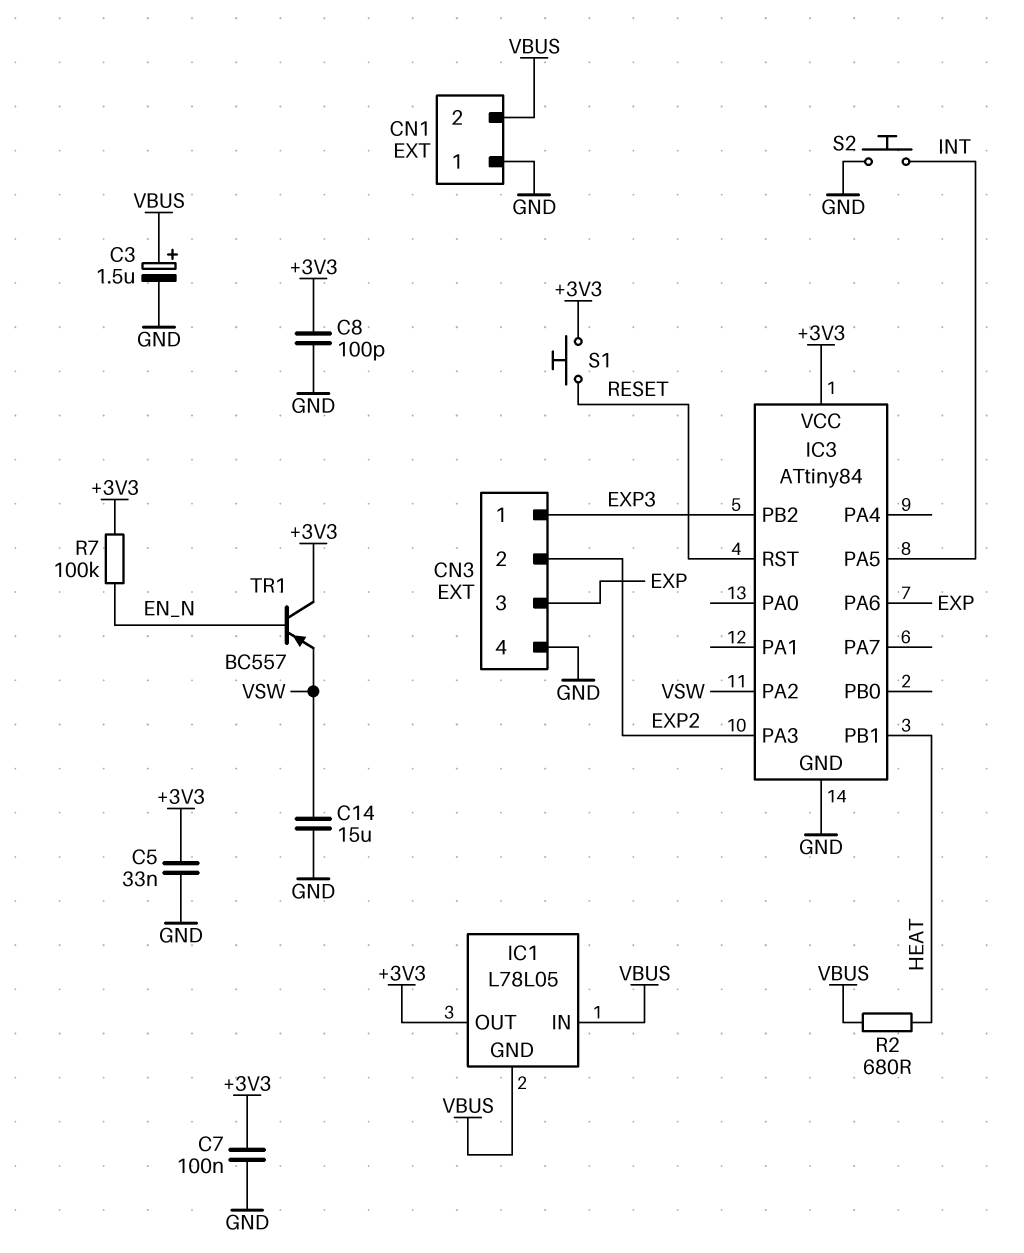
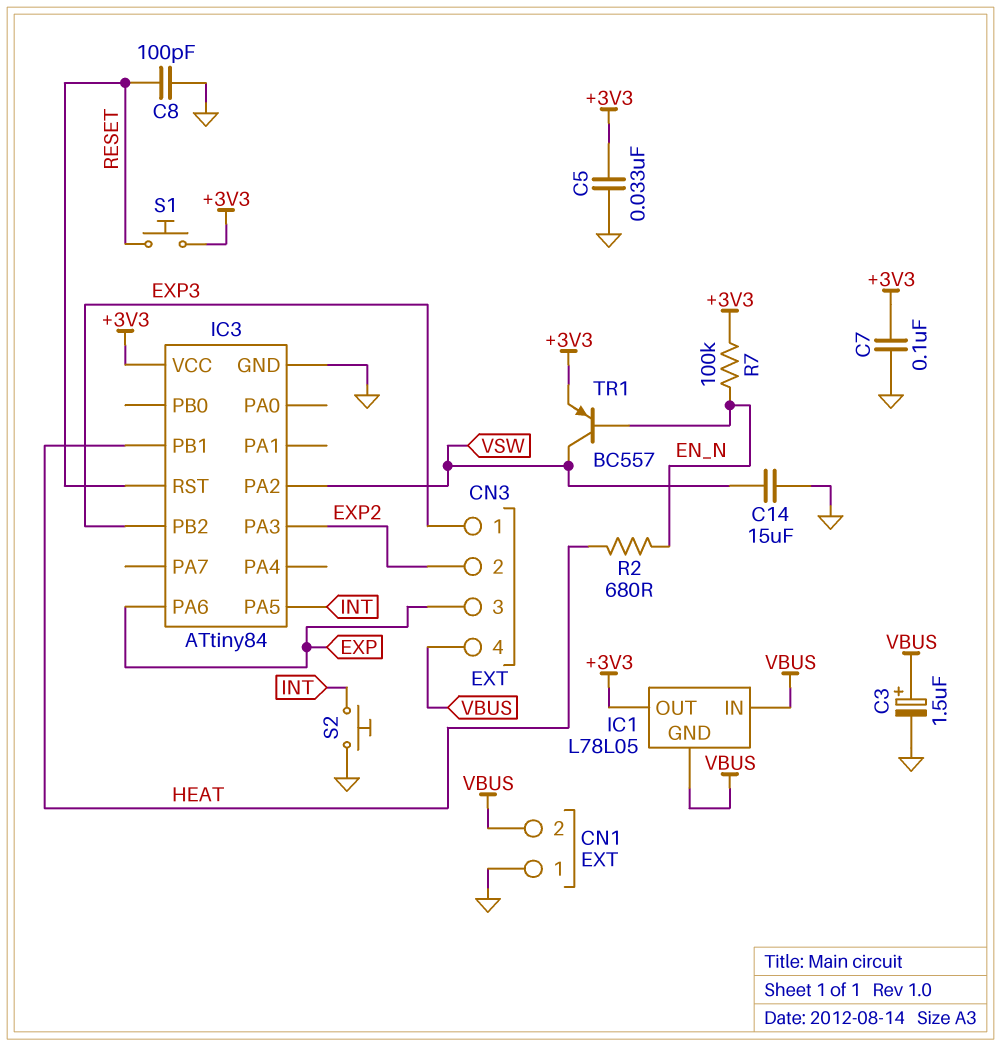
C8: 100pF (+3V3, GND) -> 100pF (GND, RESET)
CN3 pin 4: GND -> VBUS
R2: 680 (HEAT, VBUS) -> 680 (EN_N, HEAT)
TR1: PNP BC557 (B EN_N, C +3V3, E VSW) -> PNP BC557 (B EN_N, C VSW, E +3V3)

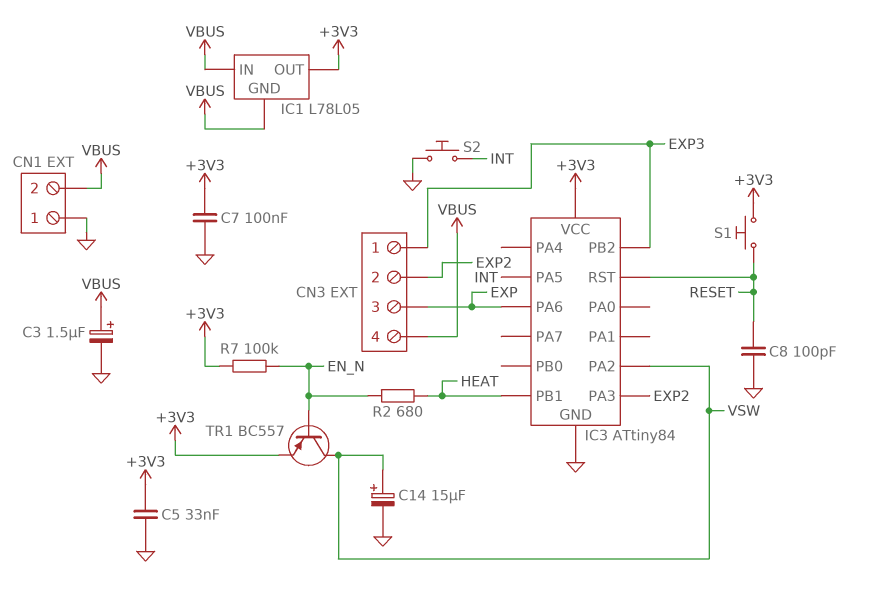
C14: 15uF (GND, VSW) -> 15uF (plus VSW, minus GND)

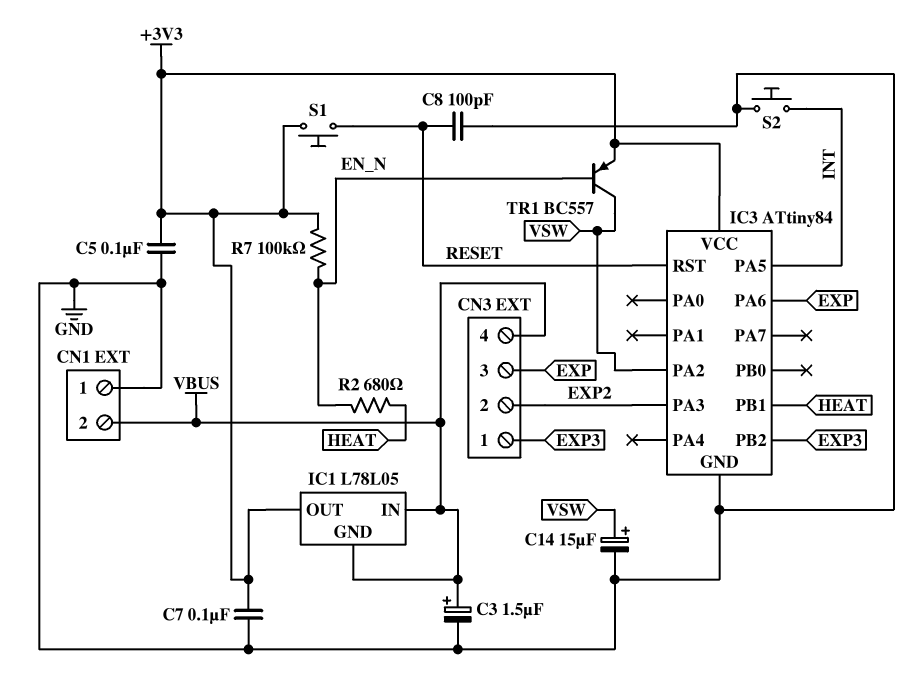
C5: 33nF (+3V3, GND) -> 100nF (+3V3, GND)

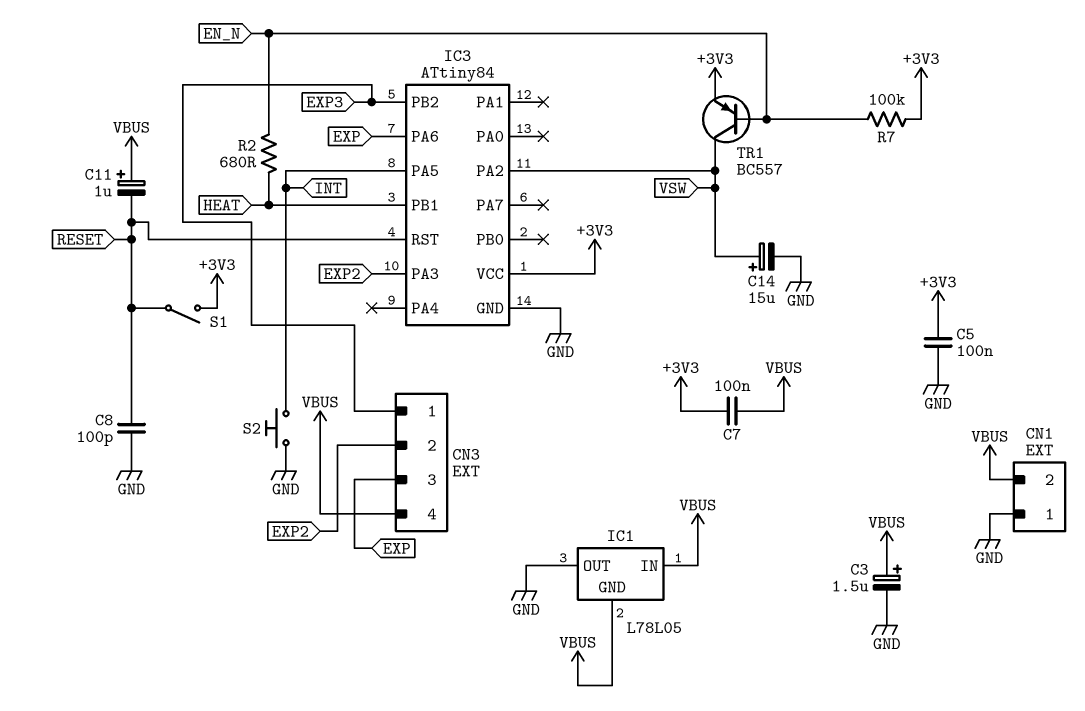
C7: 100nF (+3V3, GND) -> 100nF (+3V3, VBUS)
C11: none -> 1uF (plus VBUS, minus RESET)
IC1 pin OUT: +3V3 -> GND
S1: button (+3V3, RESET) -> switch (+3V3, RESET)

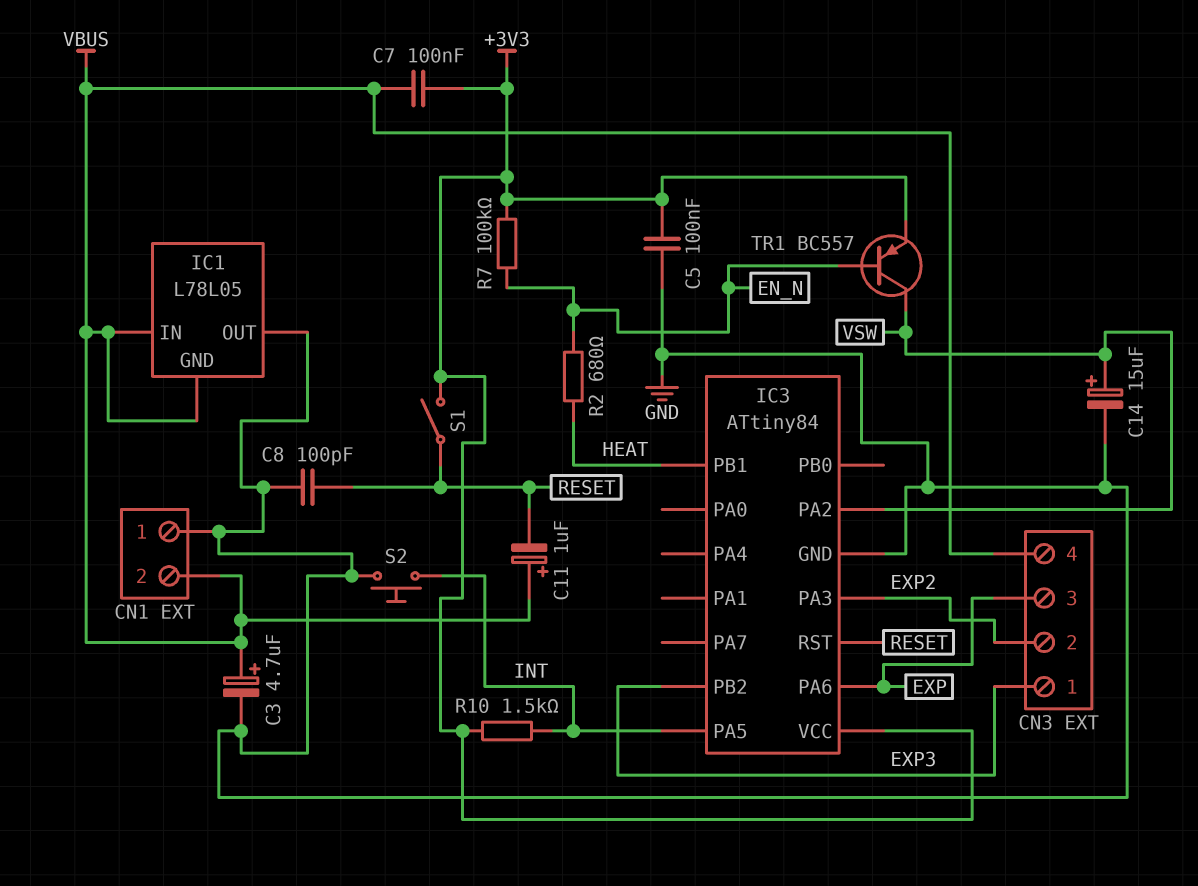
C3: 1.5uF (plus VBUS, minus GND) -> 4.7uF (plus VBUS, minus GND)
R10: none -> 1.5k (+3V3, INT)

